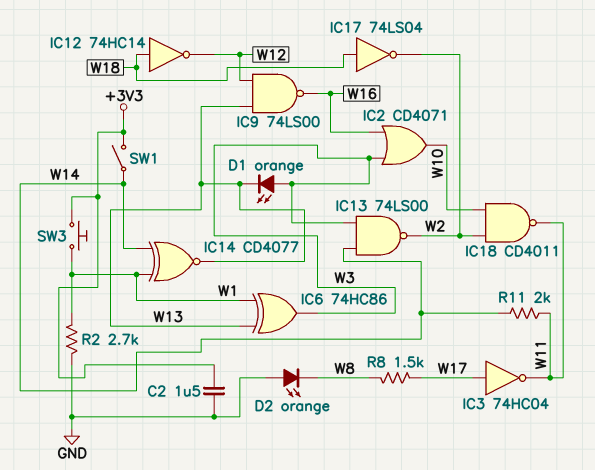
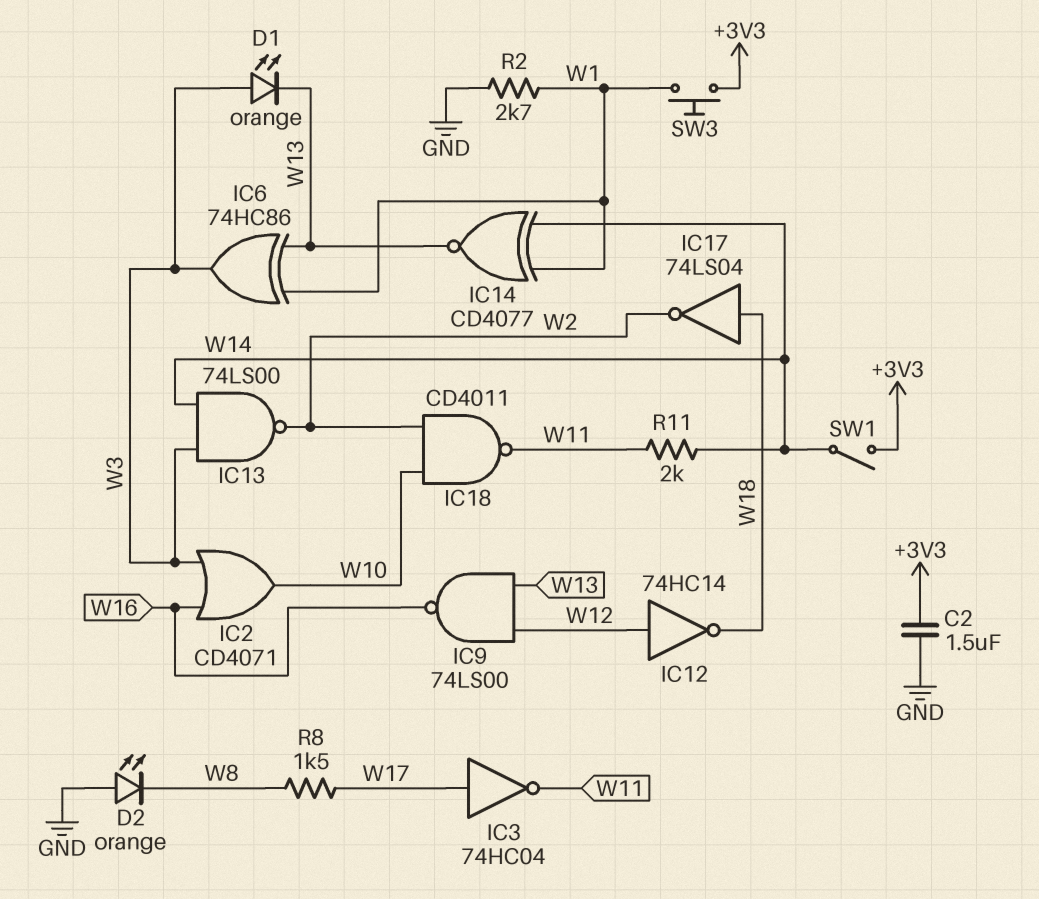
IC12: NOT 74HC14 (in W18, out W12) -> NOT 74HC14 (in W12, out W18)

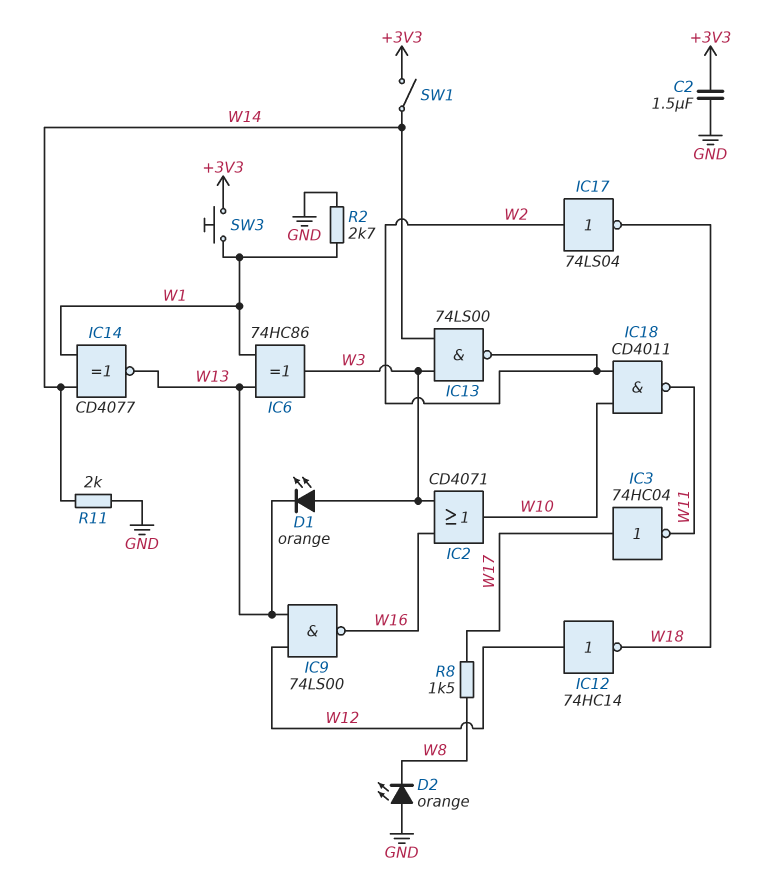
IC17: NOT 74LS04 (in W18, out W2) -> NOT 74LS04 (in W2, out W18)
R11: 2k (W11, W14) -> 2k (GND, W14)

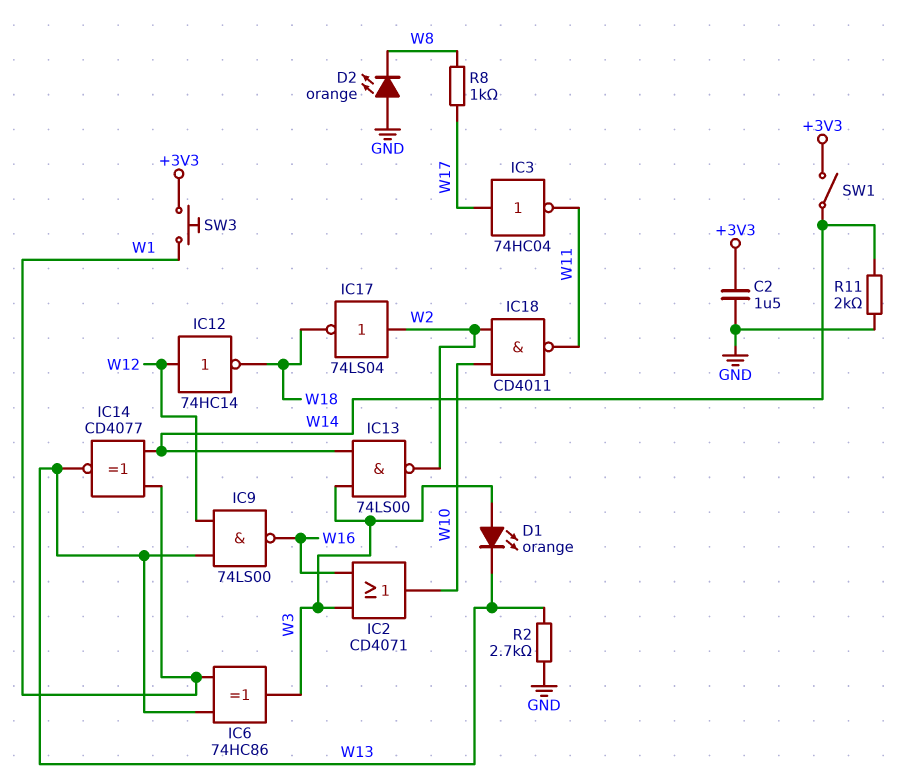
R2: 2.7k (GND, W1) -> 2.7k (GND, W13)
R8: 1.5k (W8, W17) -> 1k (W8, W17)

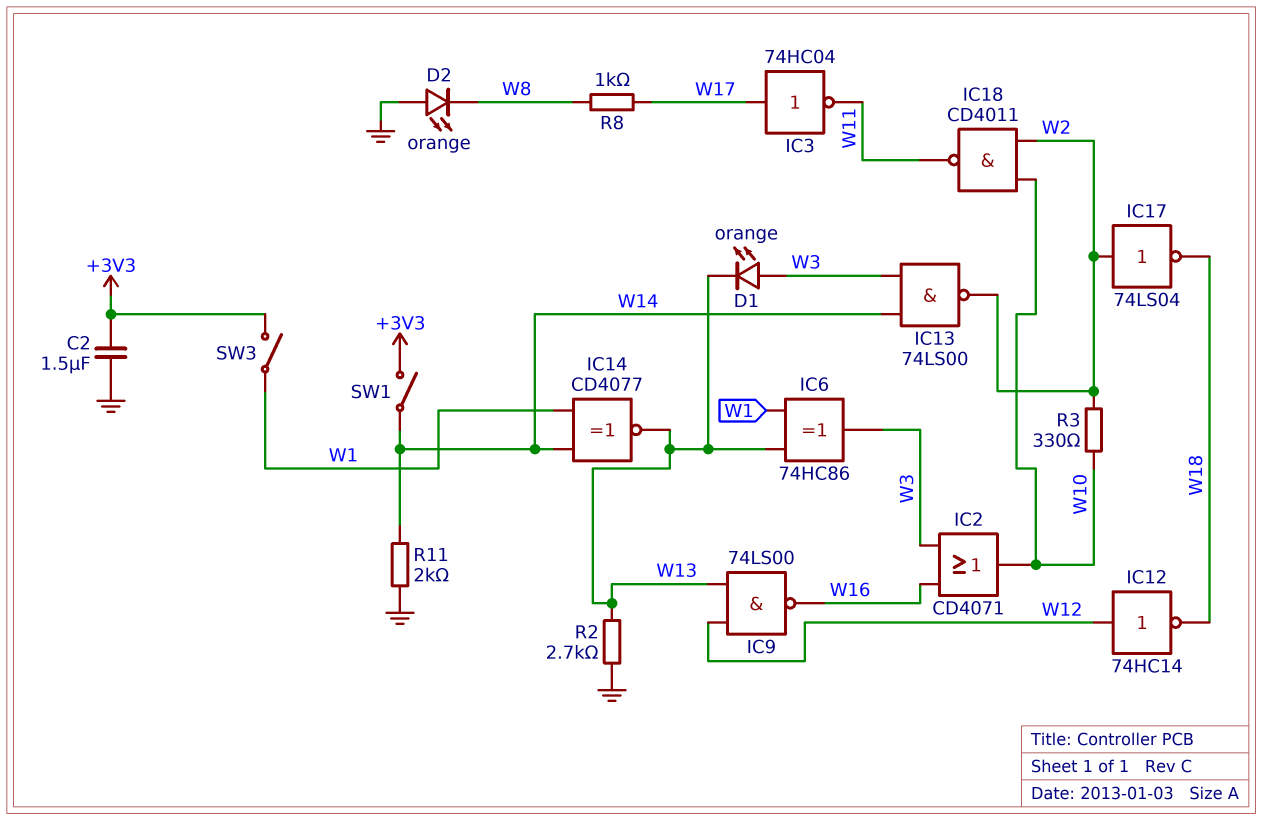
R3: none -> 330 (W2, W10)
SW3: button (+3V3, W1) -> switch (+3V3, W1)

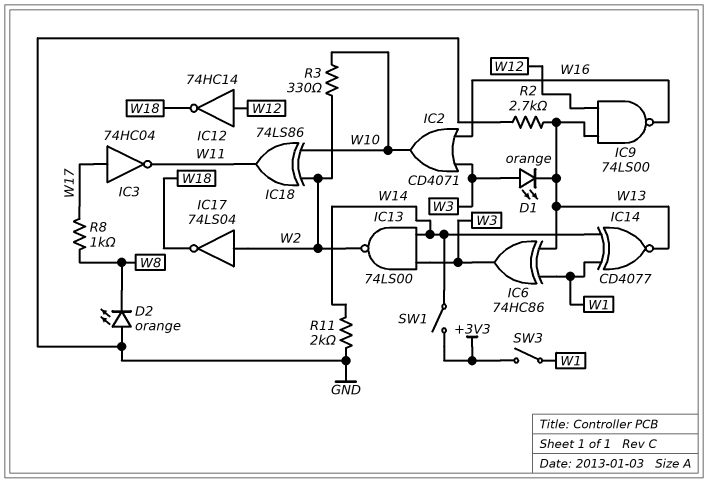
C2: 1.5uF (+3V3, GND) -> none
IC18: NAND CD4011 (in W2, in W10, out W11) -> XOR 74LS86 (in W2, in W10, out W11)

